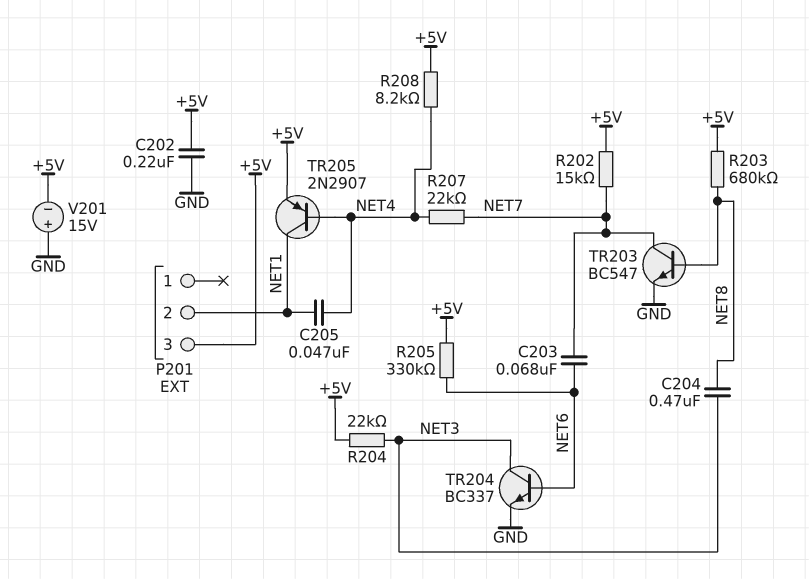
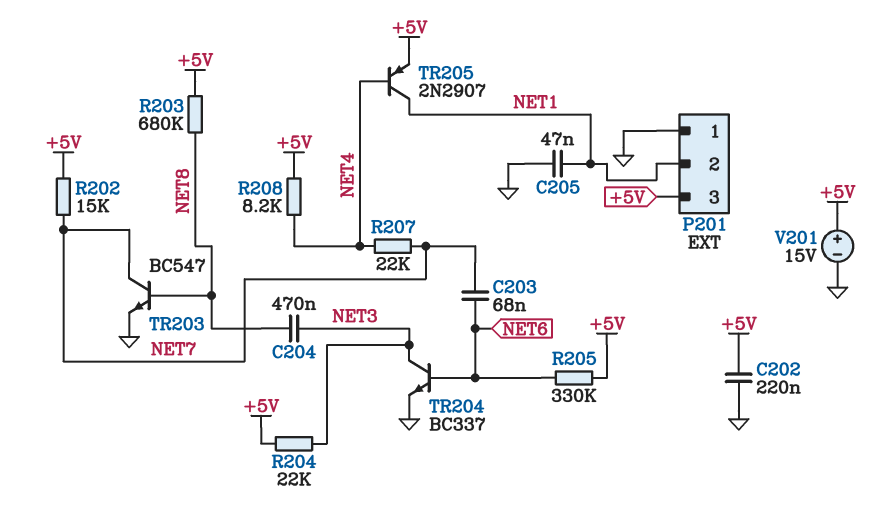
C205: 47nF (NET1, NET4) -> 47nF (GND, NET1)
P201 pin 1: none -> GND
V201: 15V (plus GND, minus +5V) -> 15V (plus +5V, minus GND)

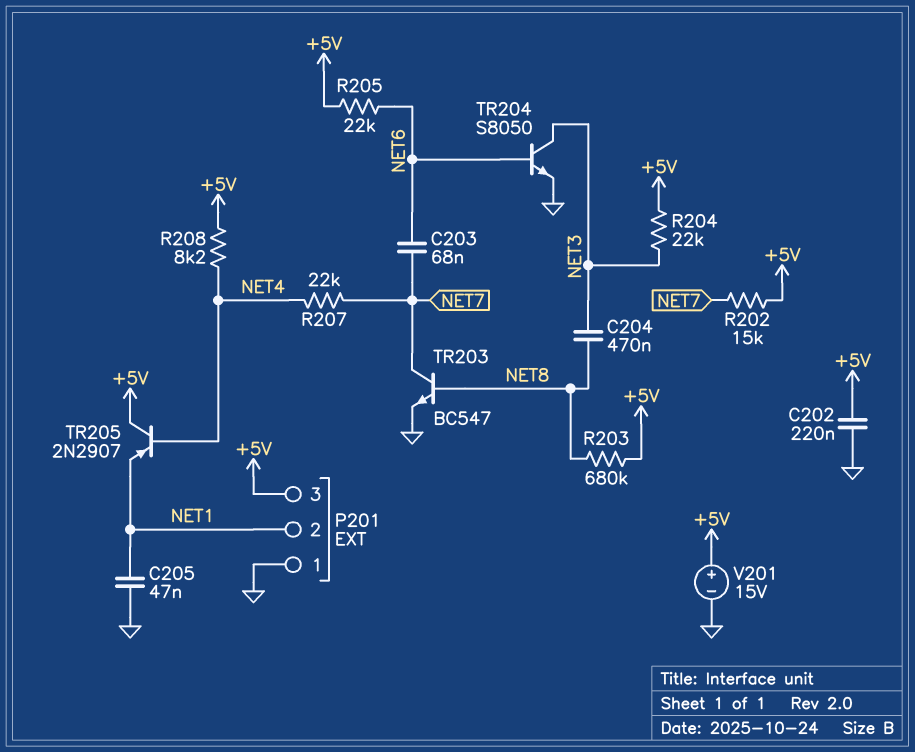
R205: 330k (+5V, NET6) -> 22k (+5V, NET6)
TR204: NPN BC337 (B NET6, C NET3, E GND) -> NPN S8050 (B NET6, C NET3, E GND)
TR205: PNP 2N2907 (B NET4, C NET1, E +5V) -> PNP 2N2907 (B NET4, C +5V, E NET1)

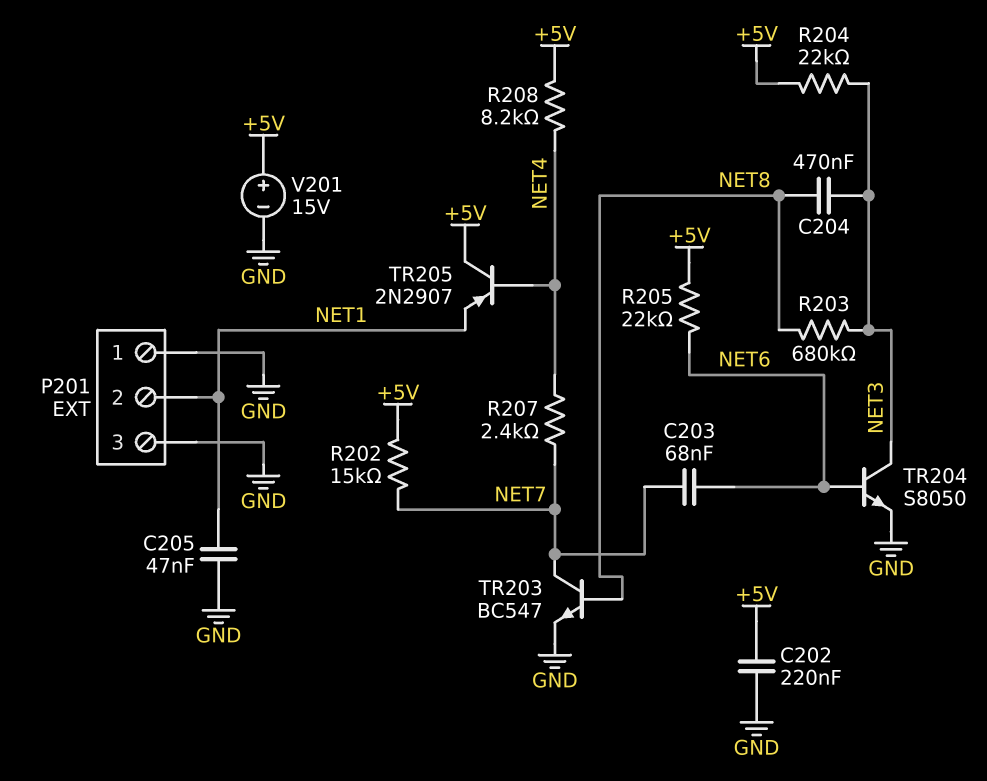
P201 pin 3: +5V -> GND
R203: 680k (+5V, NET8) -> 680k (NET3, NET8)
R207: 22k (NET4, NET7) -> 2.4k (NET4, NET7)

